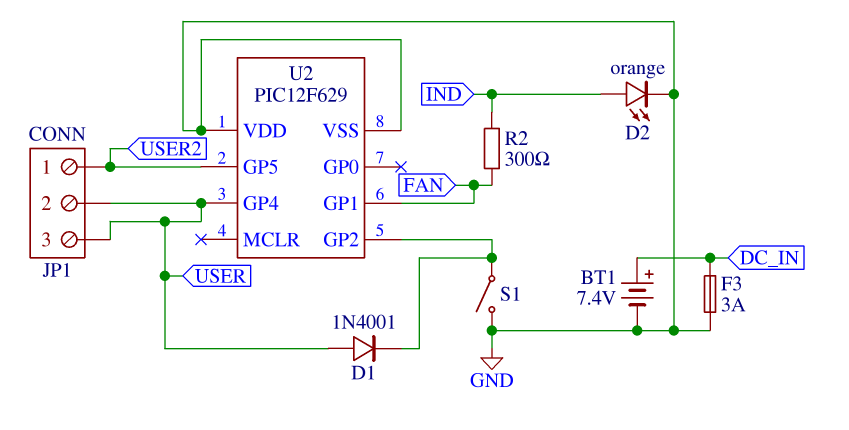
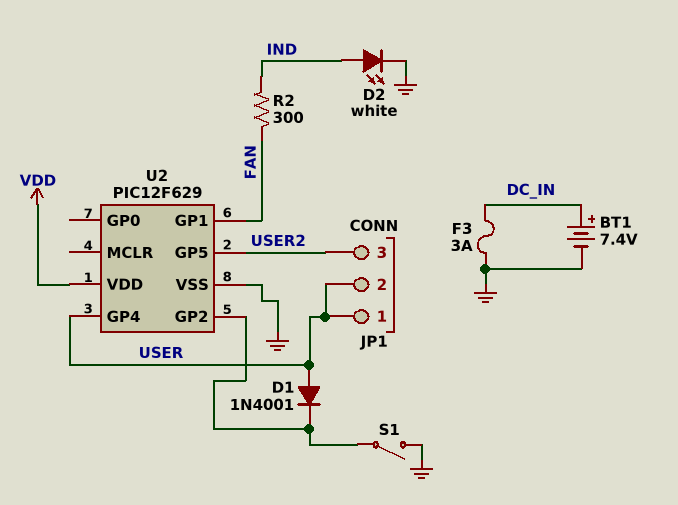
D2: LED orange (A IND, K GND) -> LED white (A IND, K GND)
JP1 pin 1: USER2 -> USER
JP1 pin 3: USER -> USER2
U2 pin VDD: GND -> VDD

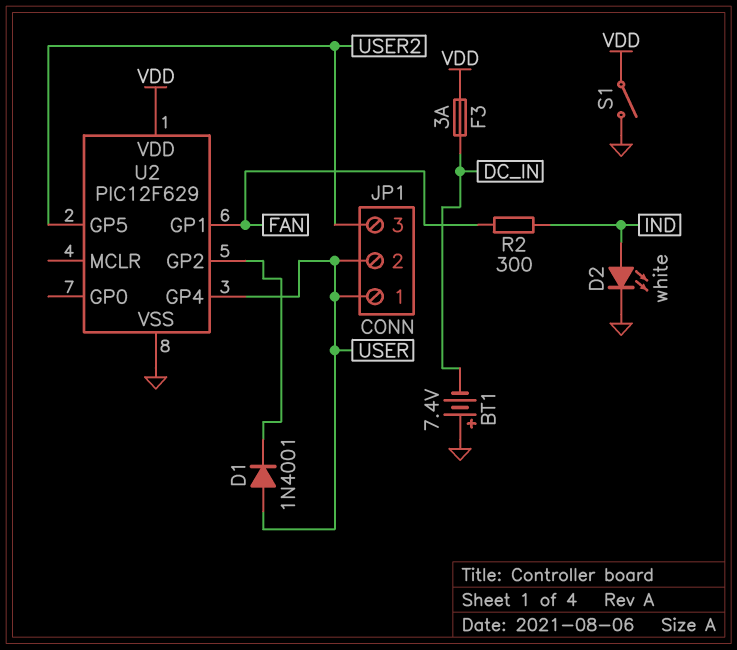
BT1: 7.4V (plus DC_IN, minus GND) -> 7.4V (plus GND, minus DC_IN)
F3: 3A (DC_IN, GND) -> 3A (DC_IN, VDD)
S1: switch (GND, U2/GP2) -> switch (GND, VDD)

